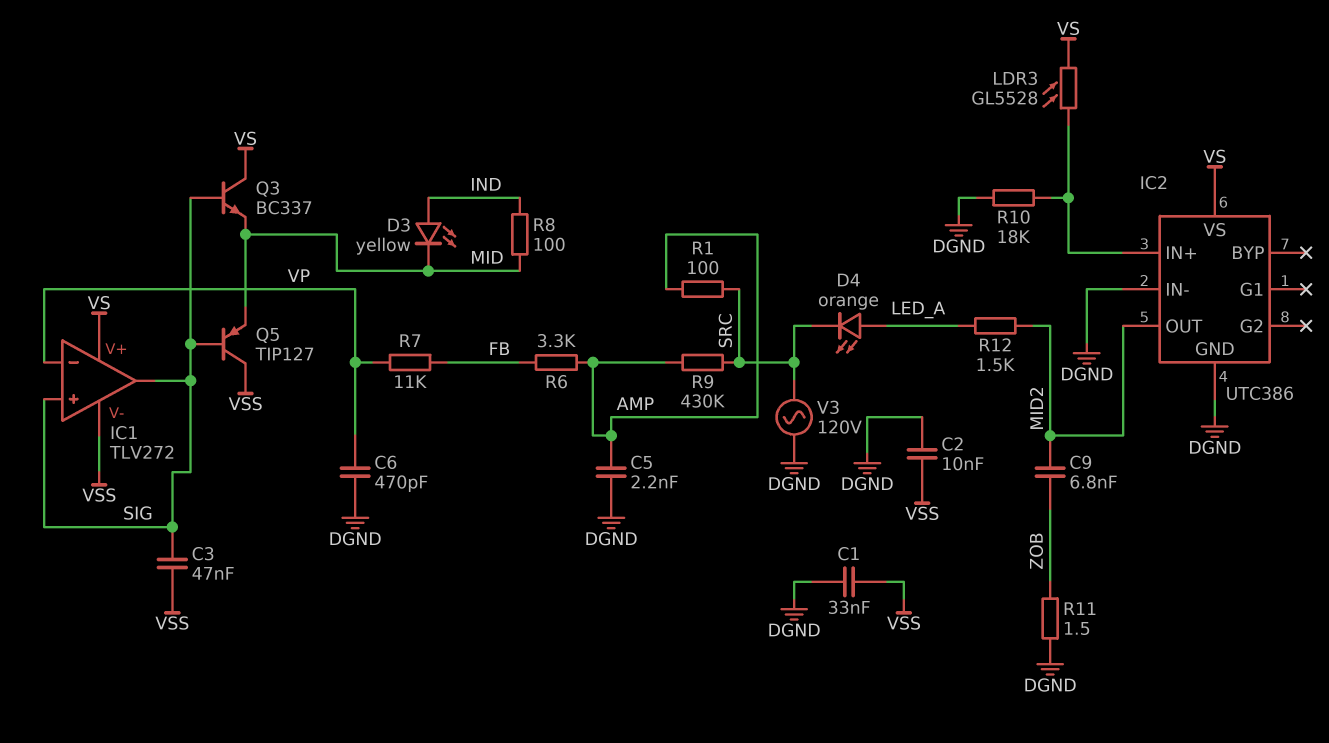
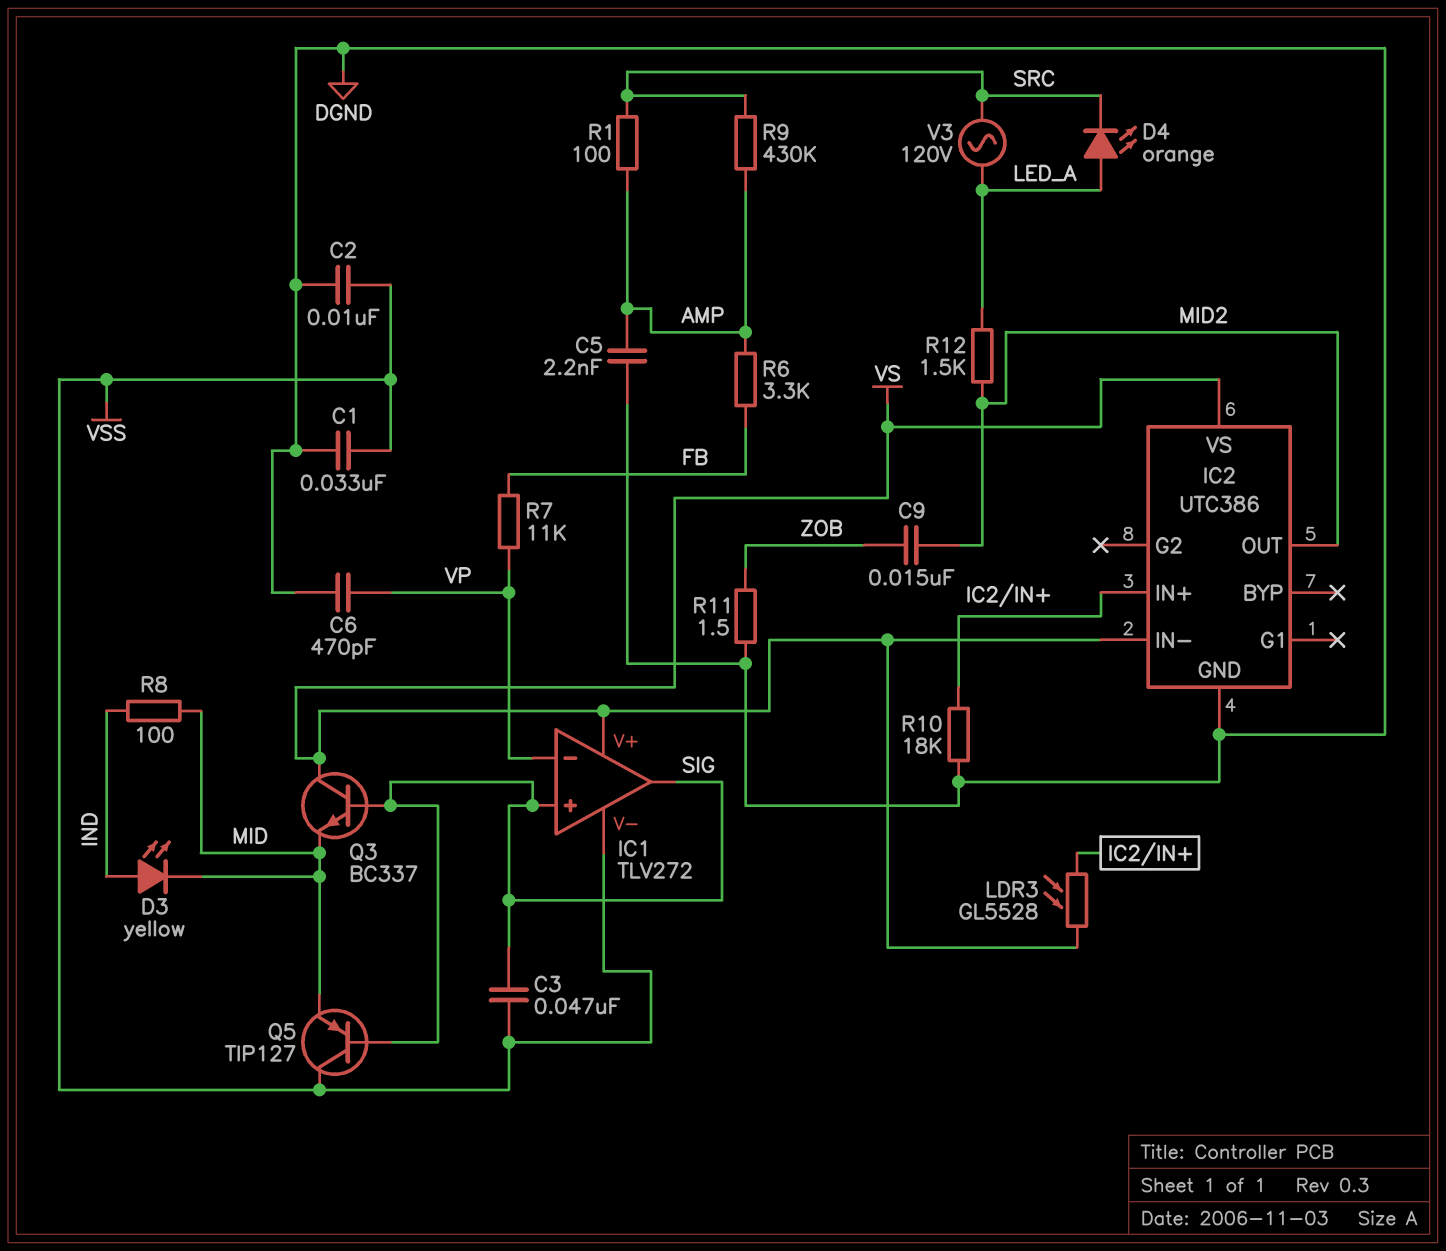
C9: 6.8nF (MID2, ZOB) -> 15nF (MID2, ZOB)
IC2 pin IN-: DGND -> VS
V3: AC 120V (DGND, SRC) -> AC 120V (LED_A, SRC)

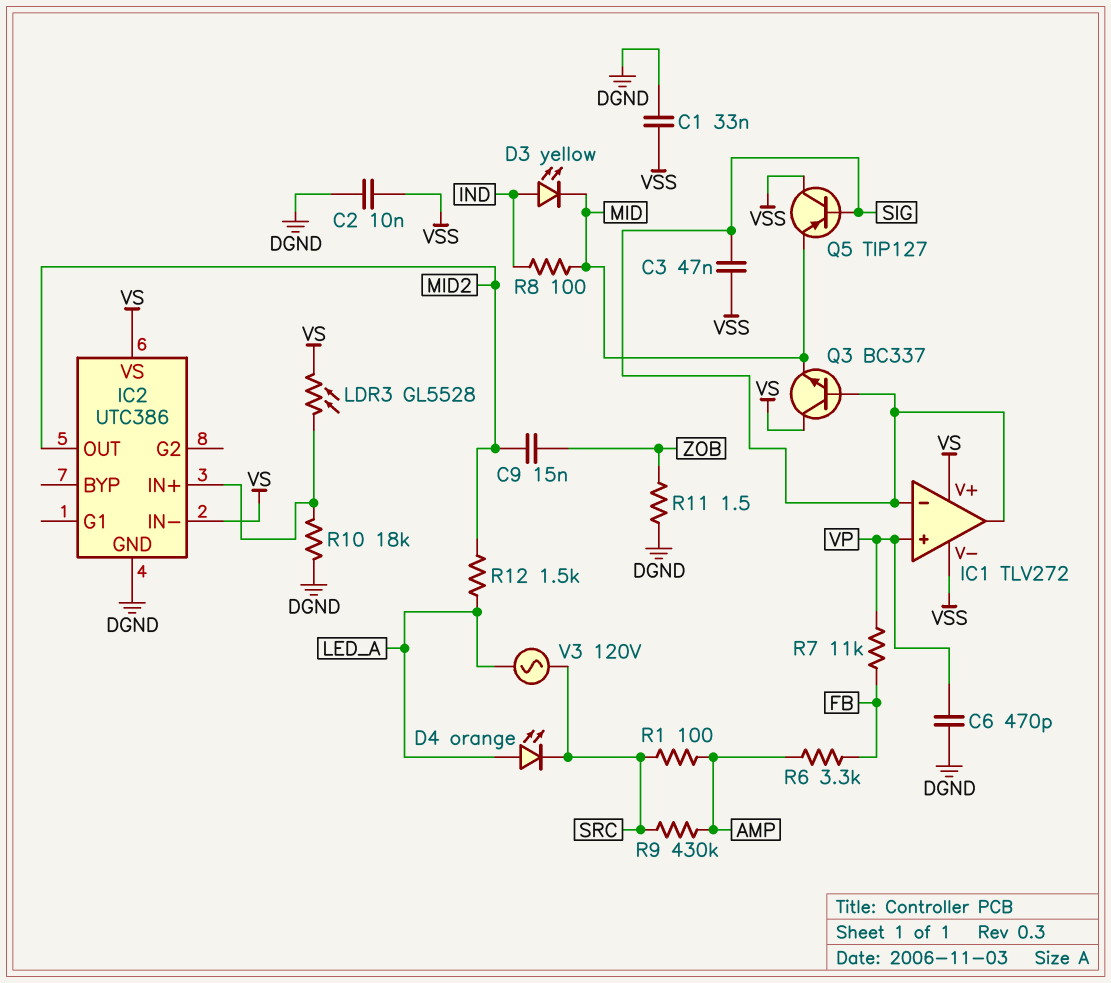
C5: 2.2nF (AMP, DGND) -> none
IC1 pin in+: SIG -> VP
IC1 pin in-: VP -> SIG

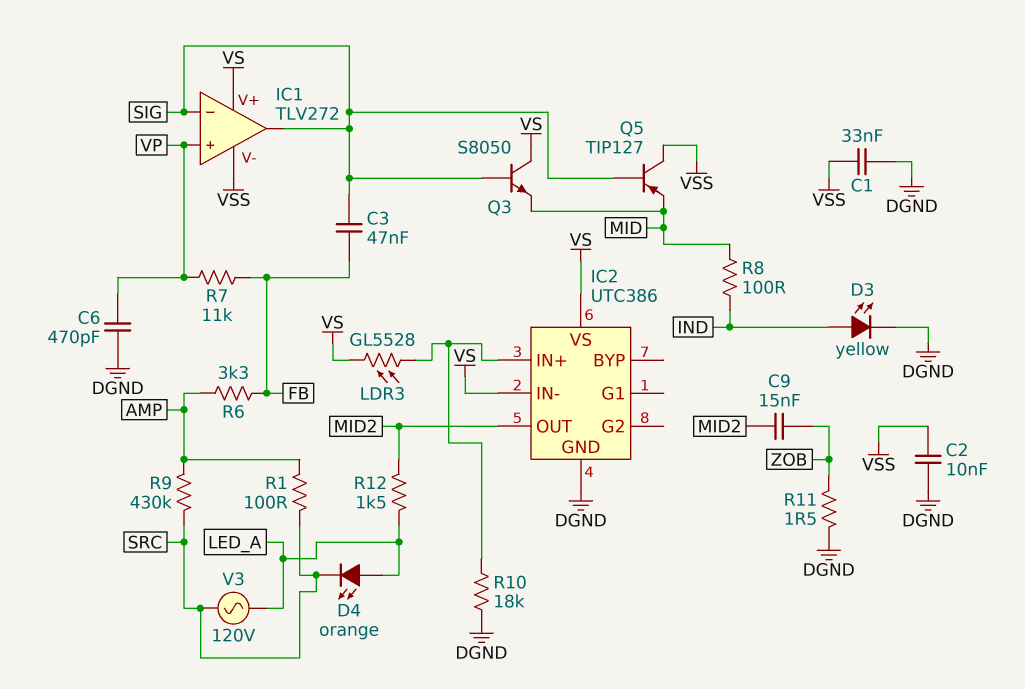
C3: 47nF (SIG, VSS) -> 47nF (FB, SIG)
D3: LED yellow (A IND, K MID) -> LED yellow (A IND, K DGND)
Q3: NPN BC337 (B SIG, C VS, E MID) -> NPN S8050 (B SIG, C VS, E MID)

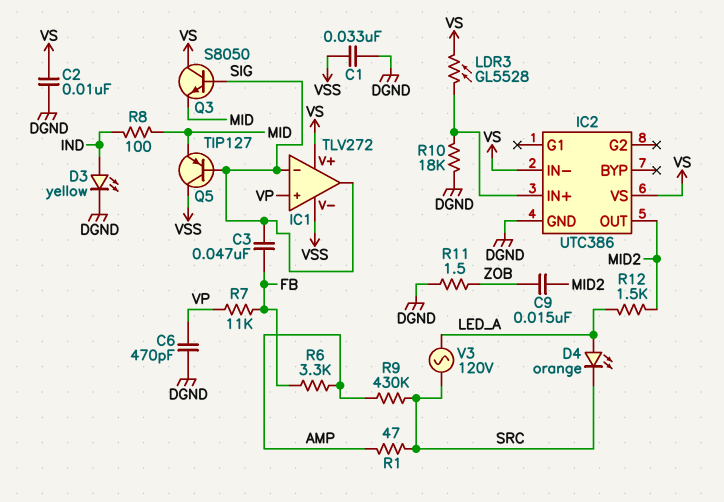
C2: 10nF (DGND, VSS) -> 10nF (DGND, VS)
R1: 100 (AMP, SRC) -> 47 (AMP, SRC)

